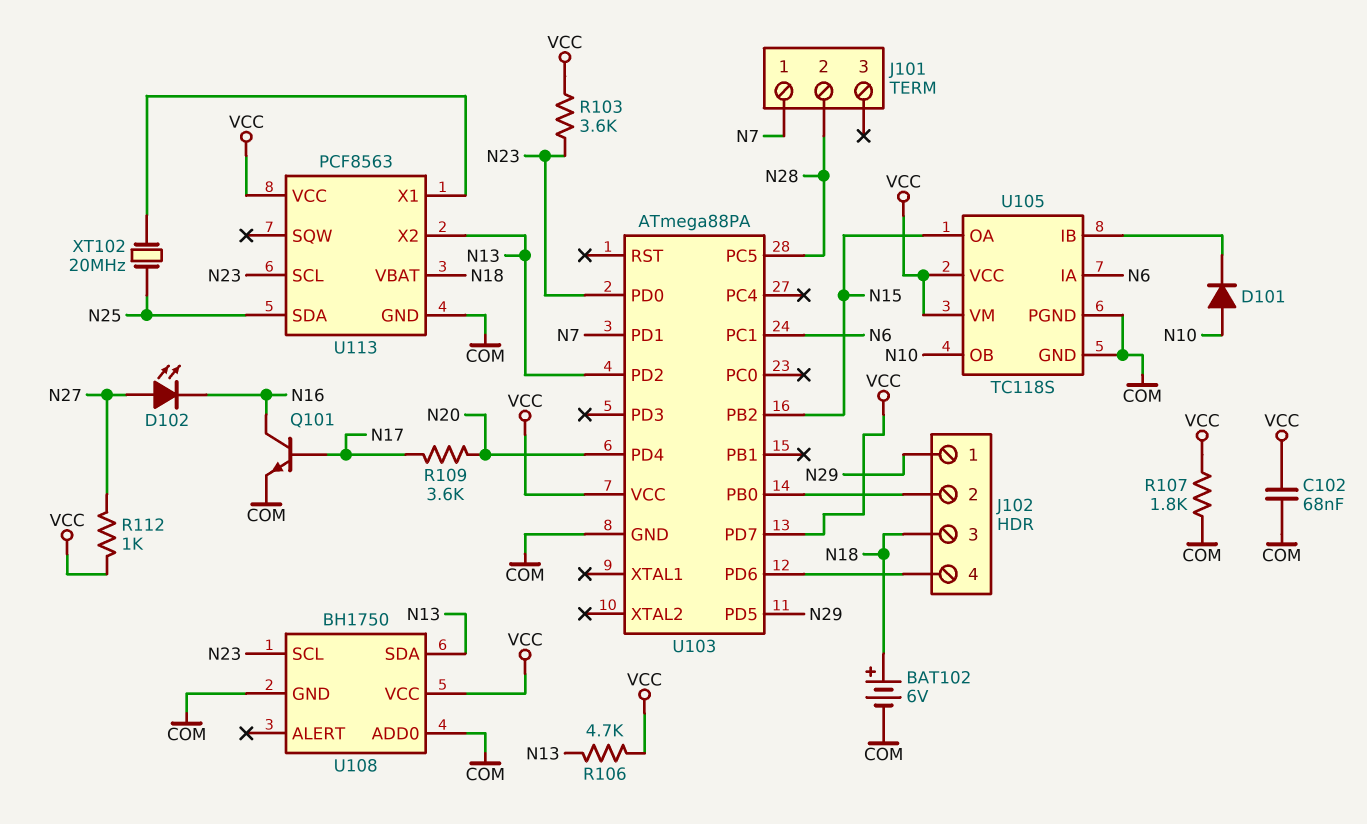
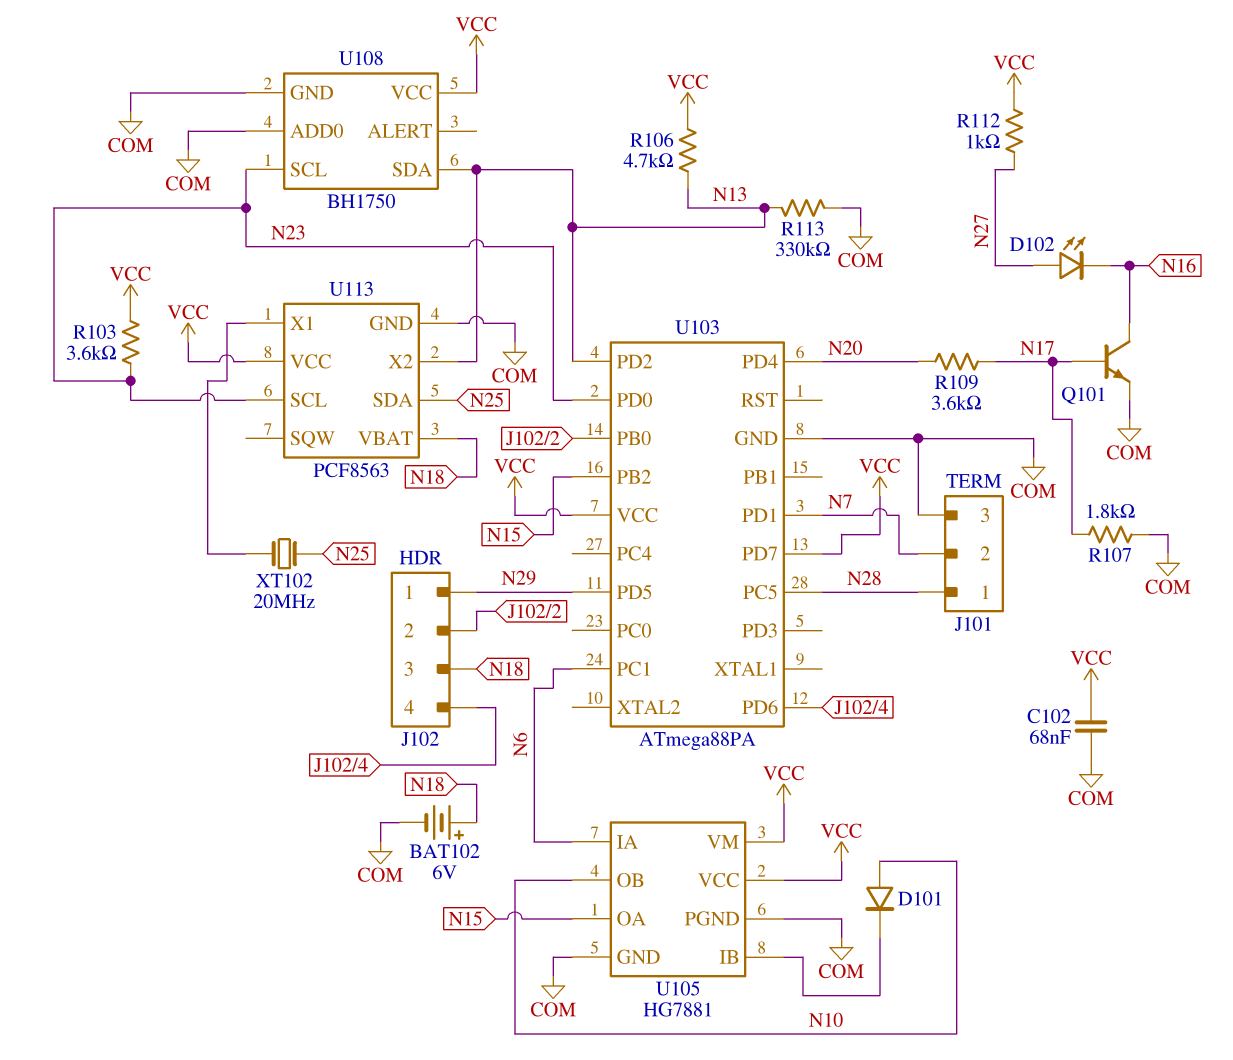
J101 pin 1: N7 -> N28
J101 pin 2: N28 -> N7
J101 pin 3: none -> COM
R107: 1.8k (COM, VCC) -> 1.8k (COM, N17)
R113: none -> 330k (COM, N13)
U105: TC118S -> HG7881

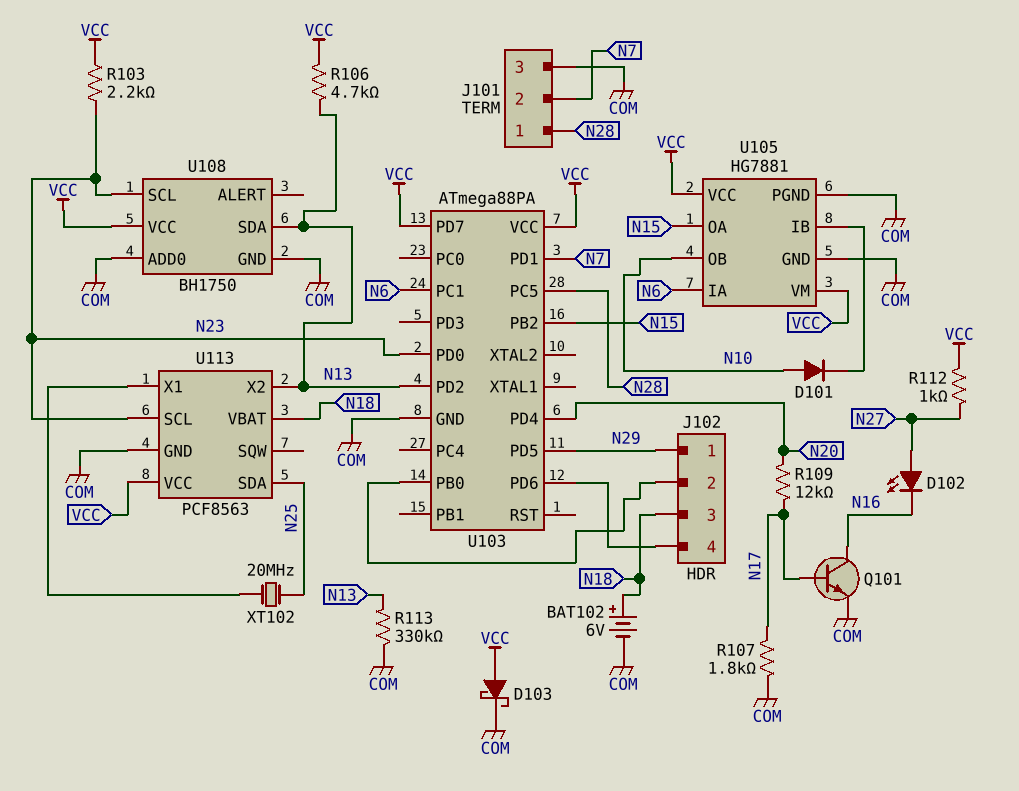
C102: 68nF (COM, VCC) -> none
D103: none -> schottky (A VCC, K COM)
R103: 3.6k (N23, VCC) -> 2.2k (N23, VCC)
R109: 3.6k (N17, N20) -> 12k (N17, N20)

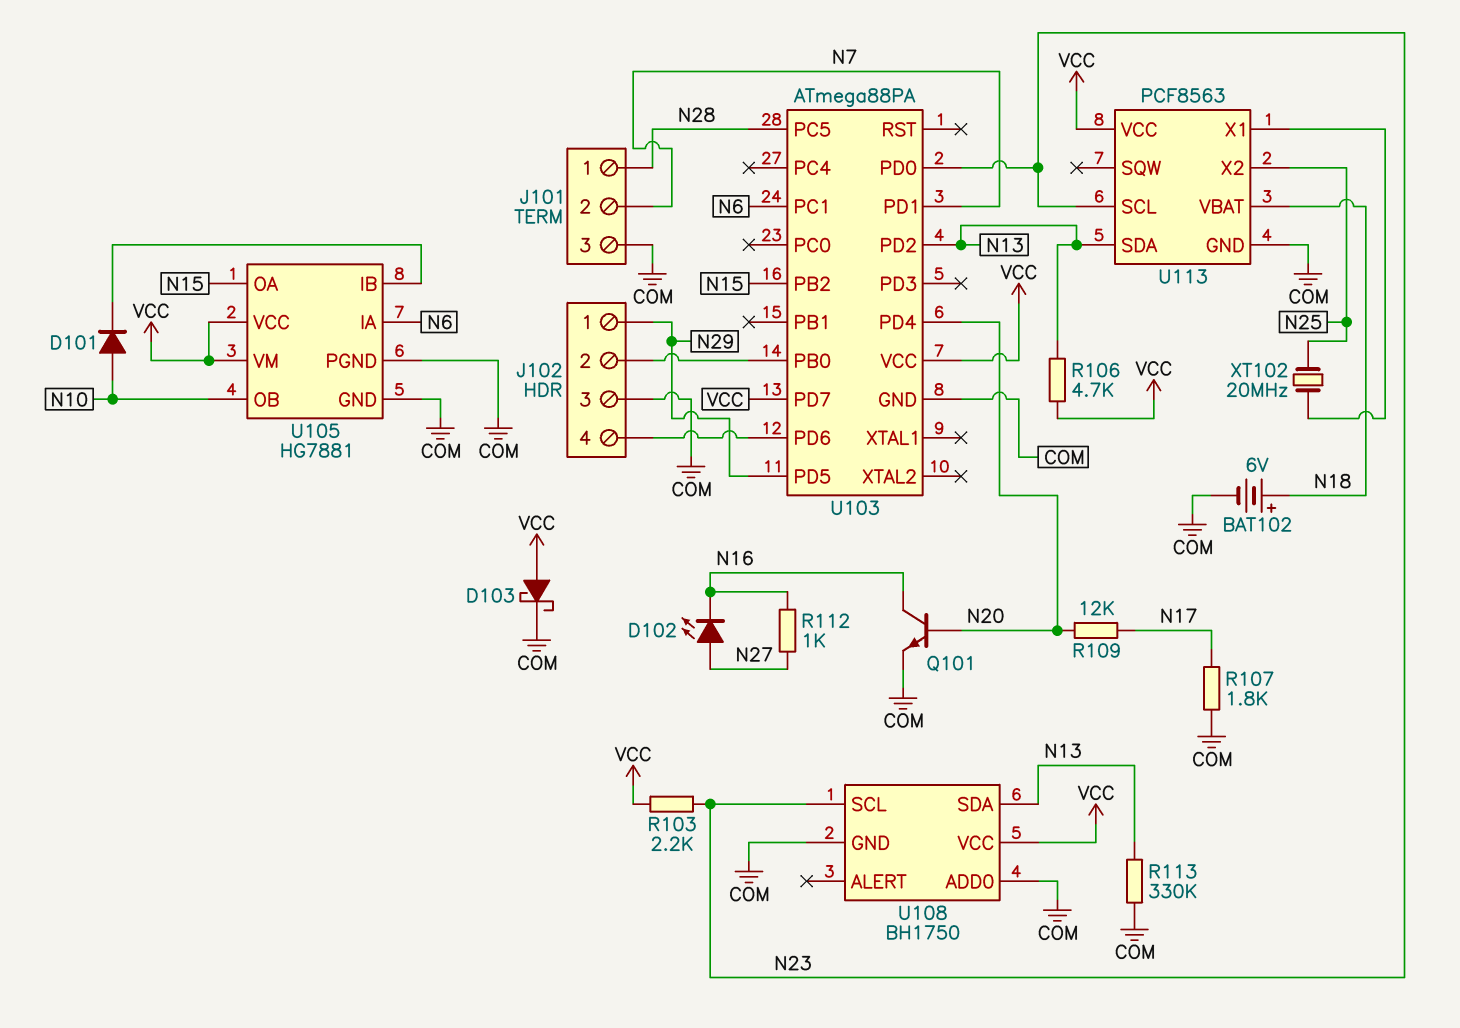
J102 pin 3: N18 -> COM
Q101: NPN (B N17, C N16, E COM) -> NPN (B N20, C N16, E COM)
R112: 1k (N27, VCC) -> 1k (N16, N27)
U113 pin SDA: N25 -> N13
U113 pin X2: N13 -> N25

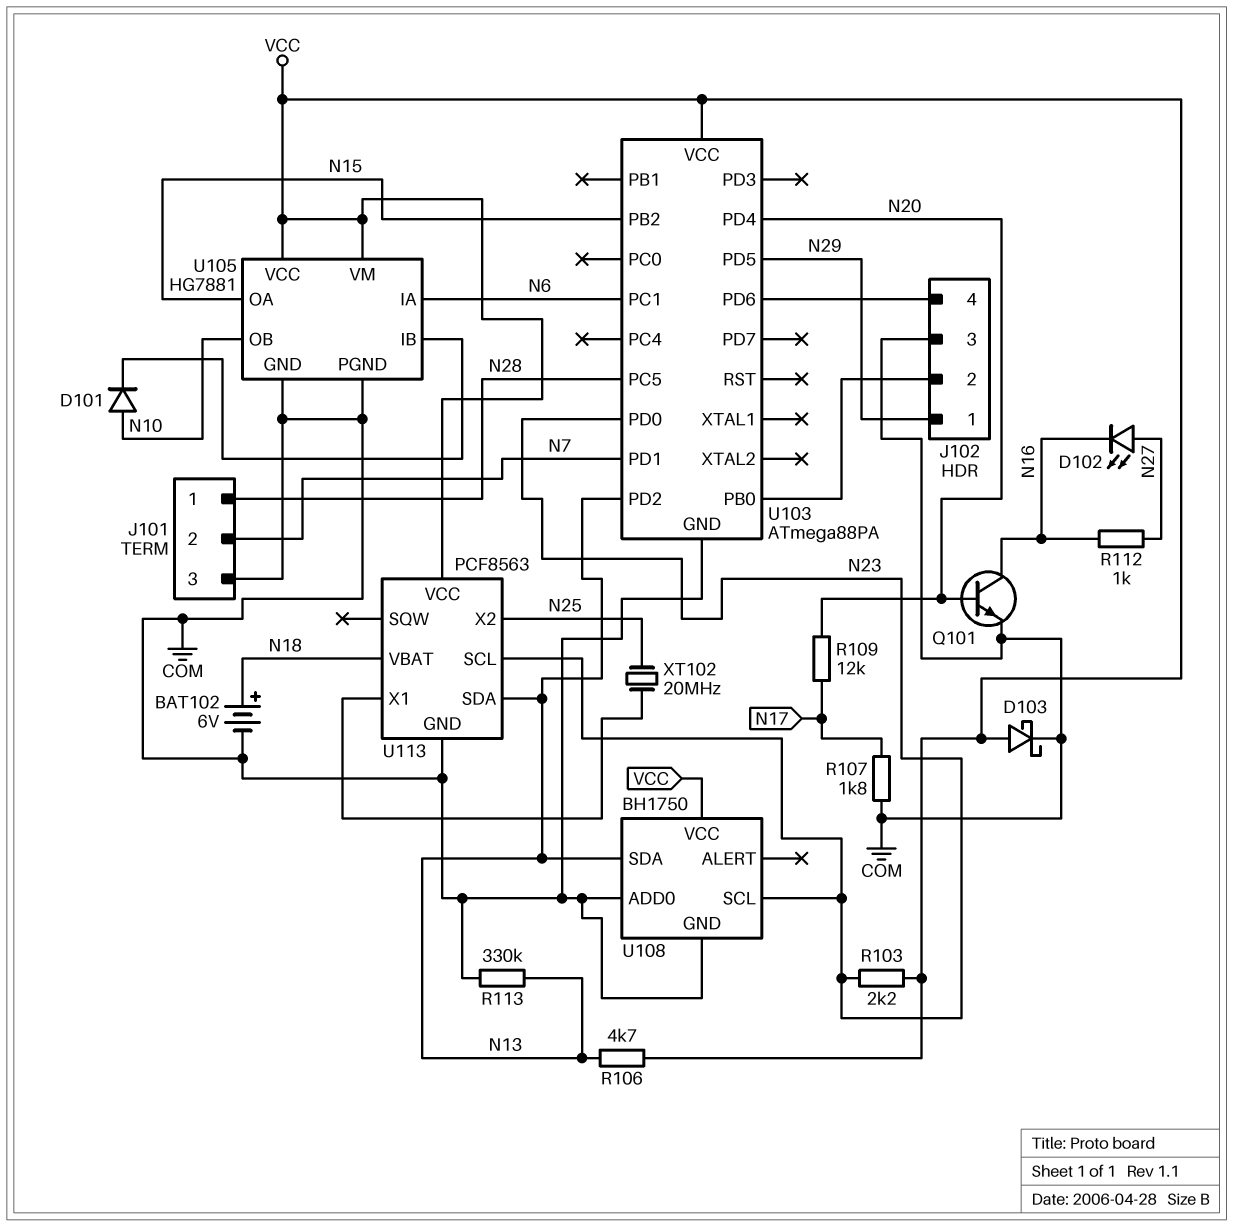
U103 pin PD7: VCC -> none

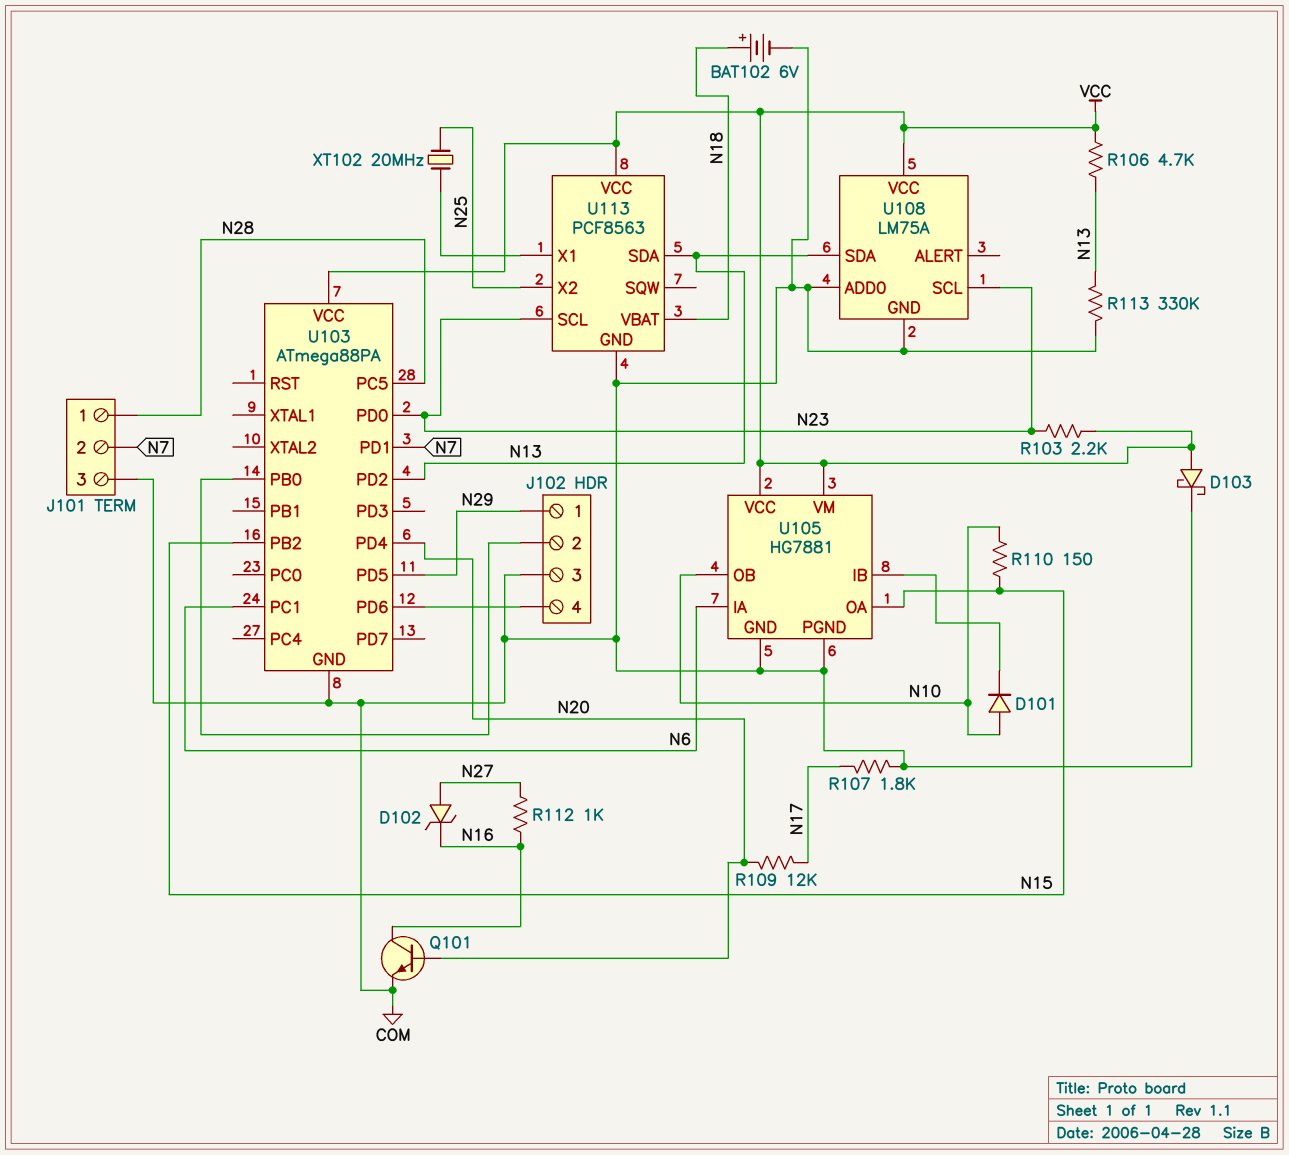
D102: LED (A N27, K N16) -> zener (A N27, K N16)
R110: none -> 150 (N10, N15)
U108: BH1750 -> LM75A

